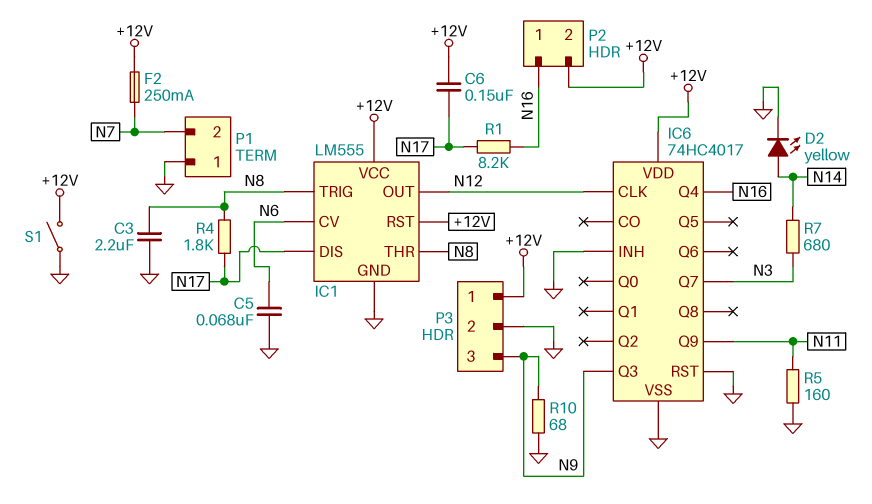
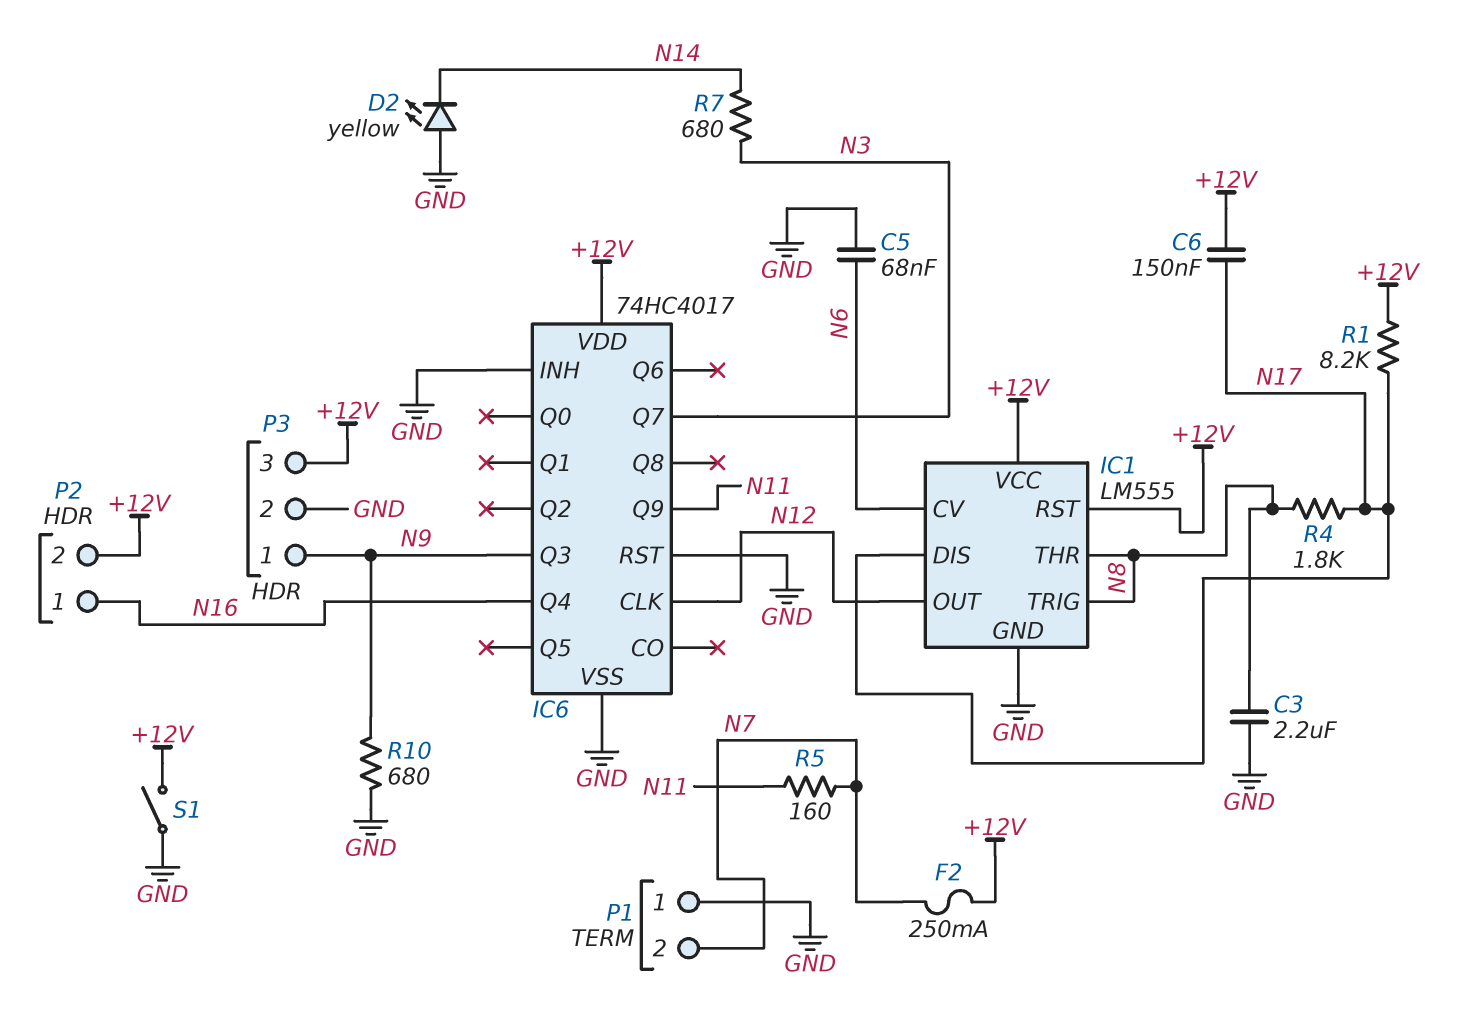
D2: LED yellow (A N14, K GND) -> LED yellow (A GND, K N14)
P3 pin 1: +12V -> N9
P3 pin 3: N9 -> +12V
R1: 8.2k (N16, N17) -> 8.2k (+12V, N17)
R5: 160 (GND, N11) -> 160 (N7, N11)
R10: 68 (GND, N9) -> 680 (GND, N9)

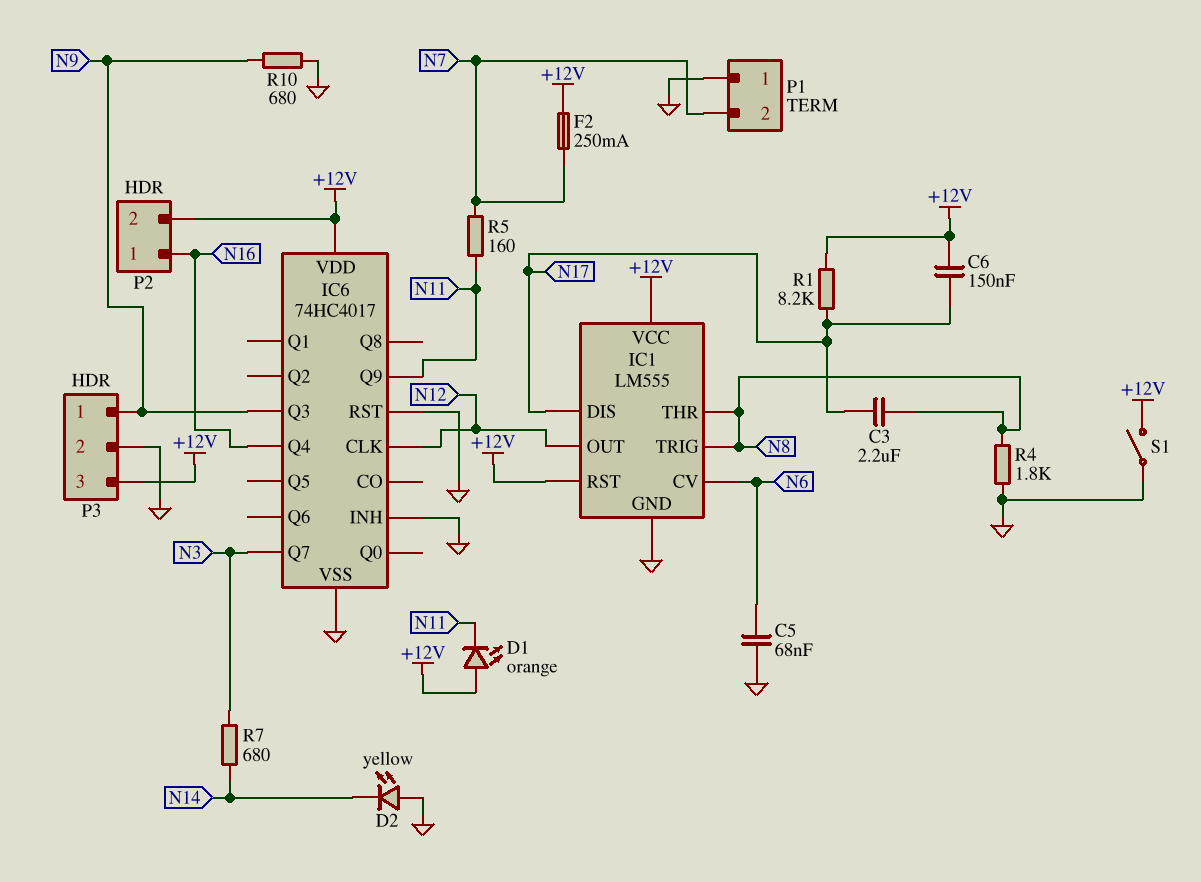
C3: 2.2uF (GND, N8) -> 2.2uF (N8, N17)
D1: none -> LED orange (A +12V, K N11)
R4: 1.8k (N8, N17) -> 1.8k (GND, N8)

